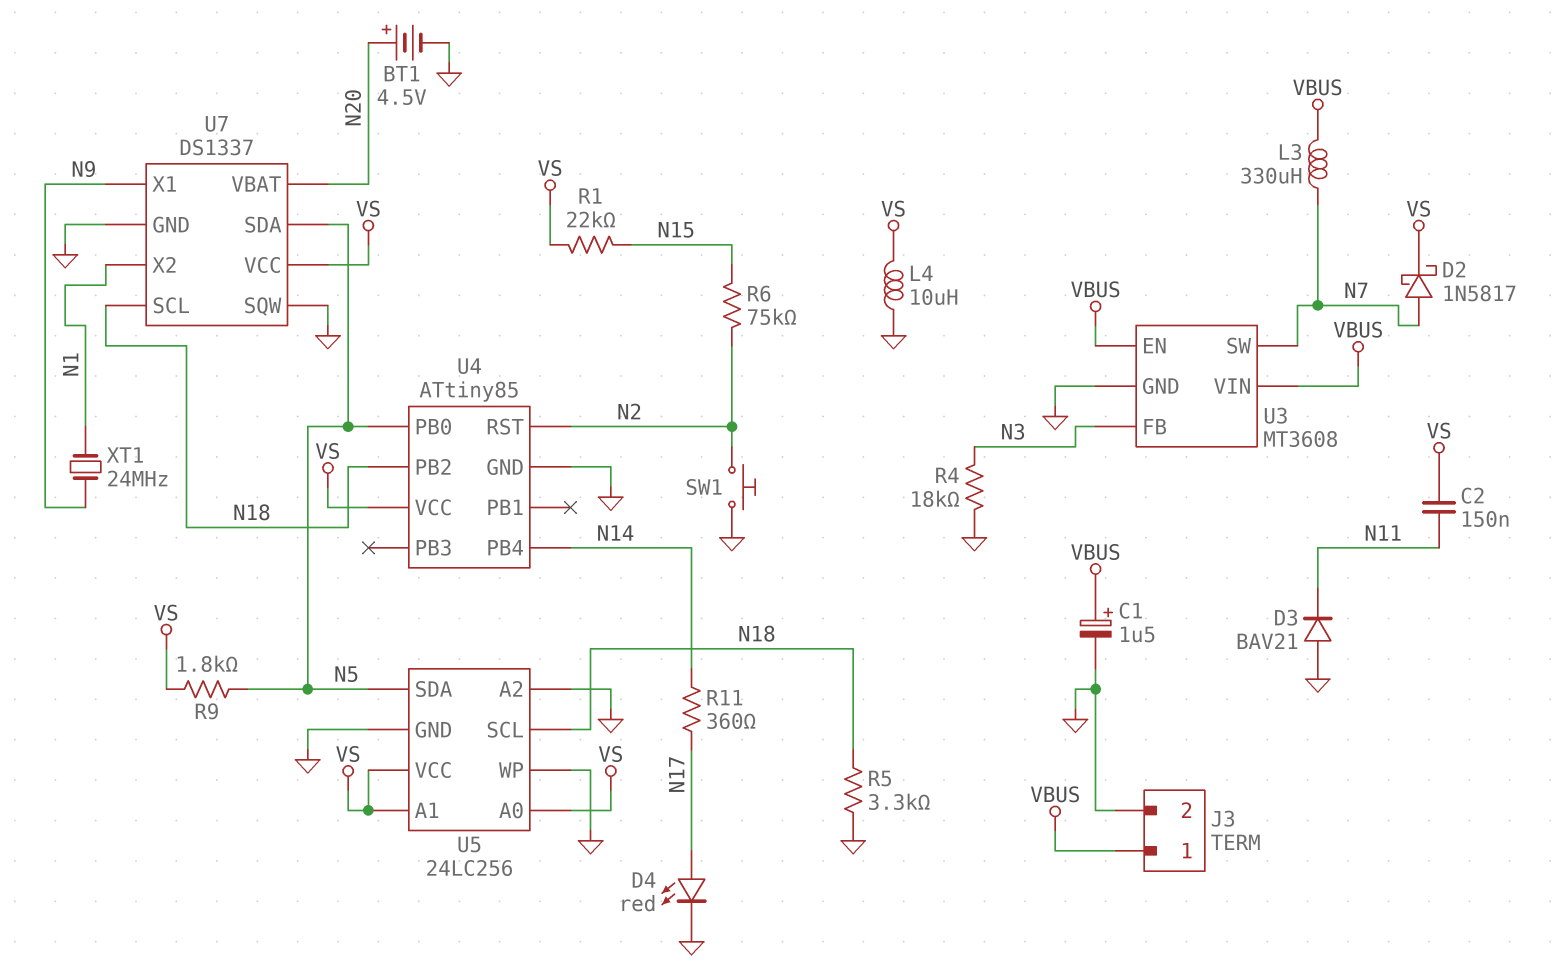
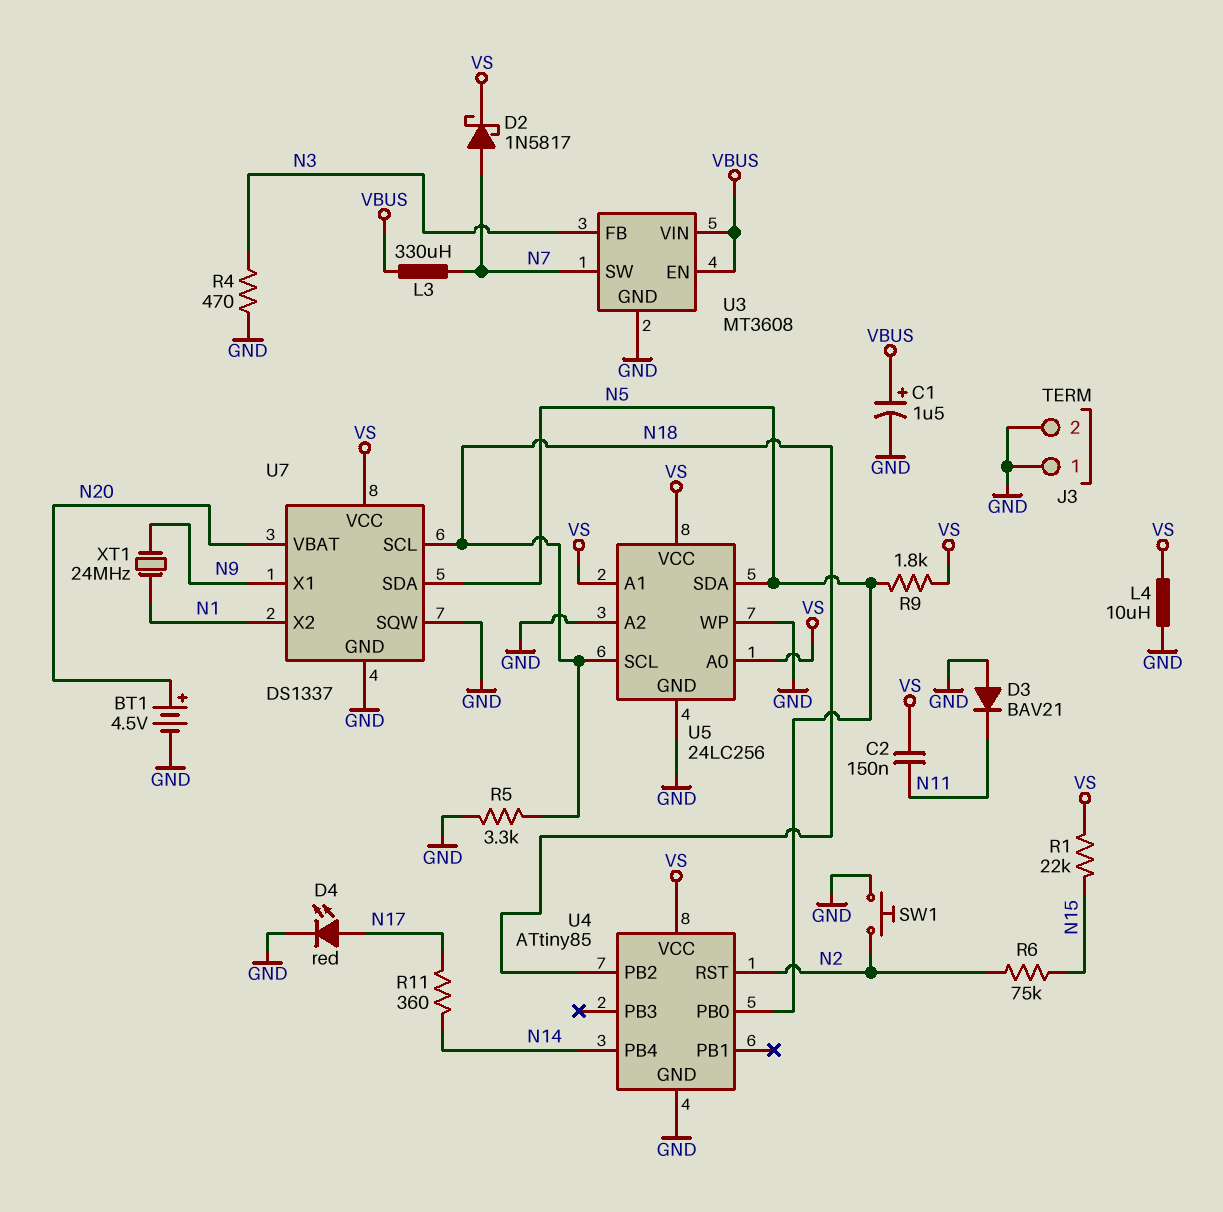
J3 pin 1: VBUS -> GND
R4: 18k (GND, N3) -> 470 (GND, N3)

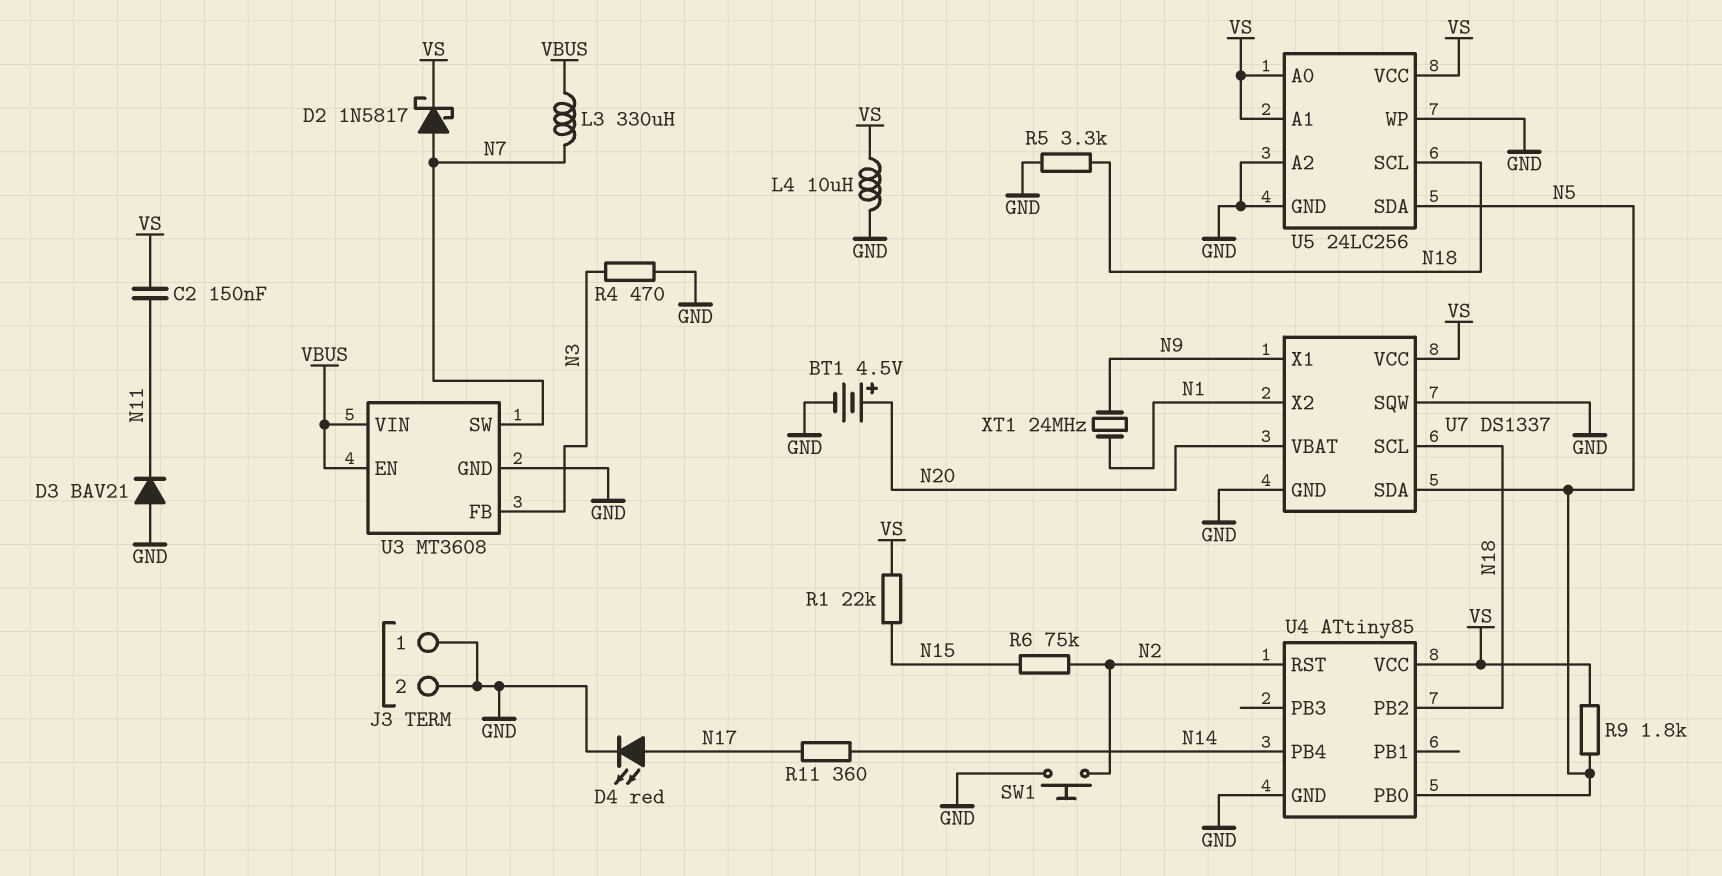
C1: 1.5uF (plus VBUS, minus GND) -> none

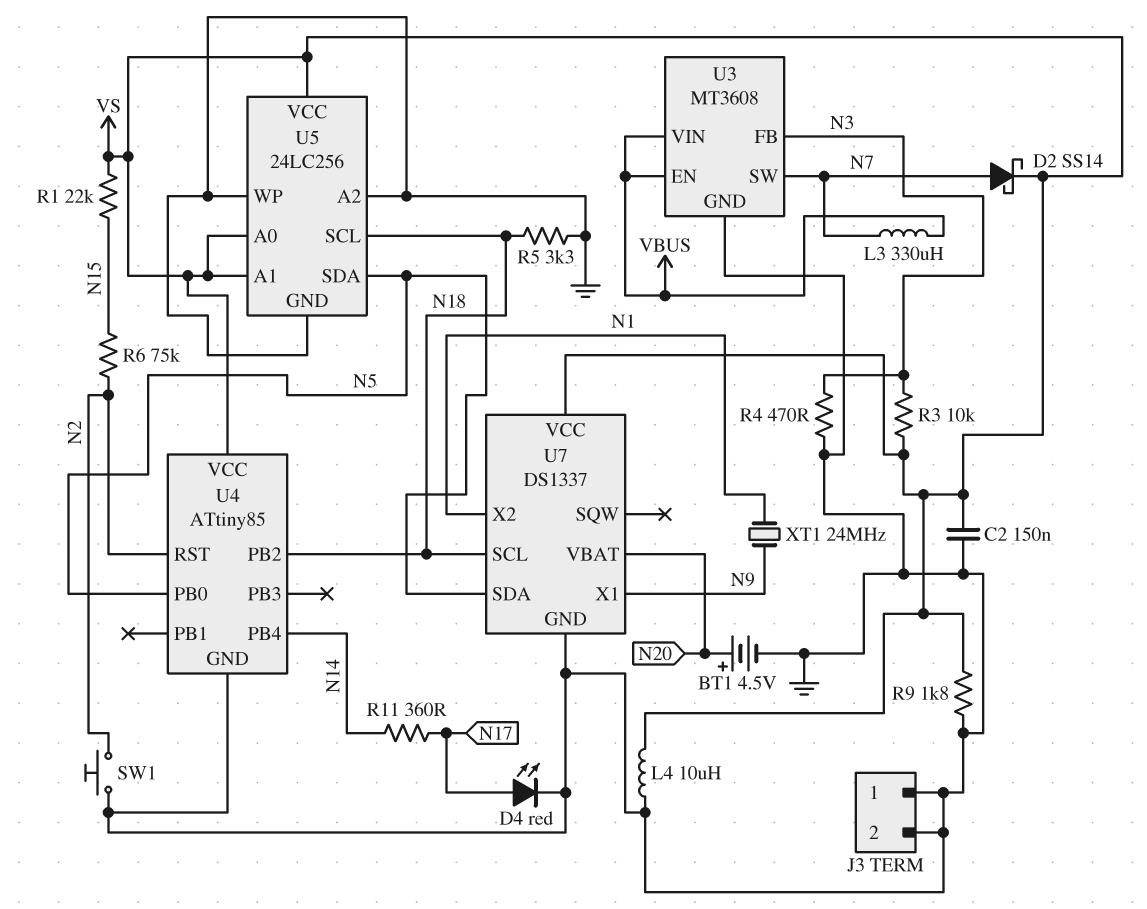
C2: 150nF (N11, VS) -> 150nF (GND, VS)
D2: schottky 1N5817 (A N7, K VS) -> schottky SS14 (A N7, K VS)
D3: diode BAV21 (A GND, K N11) -> none
R3: none -> 10k (N3, VS)
R9: 1.8k (N5, VS) -> 1.8k (GND, VS)
U7 pin SQW: GND -> none

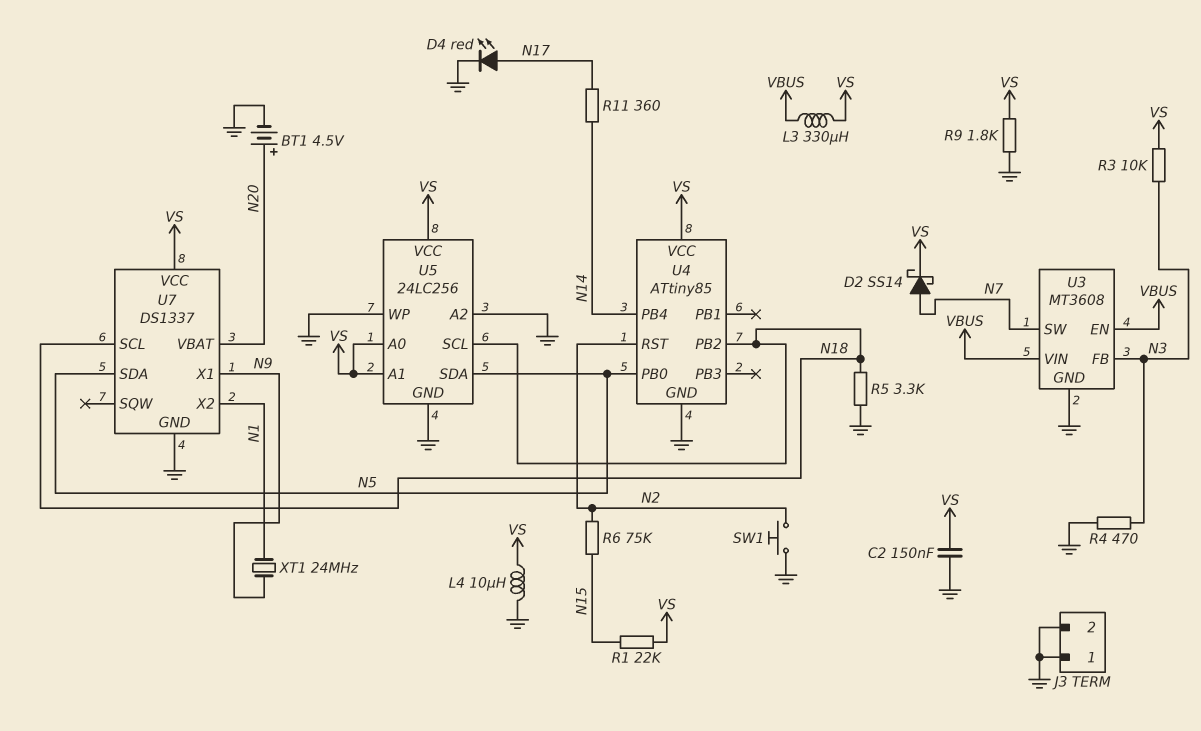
L3: 330uH (N7, VBUS) -> 330uH (VBUS, VS)

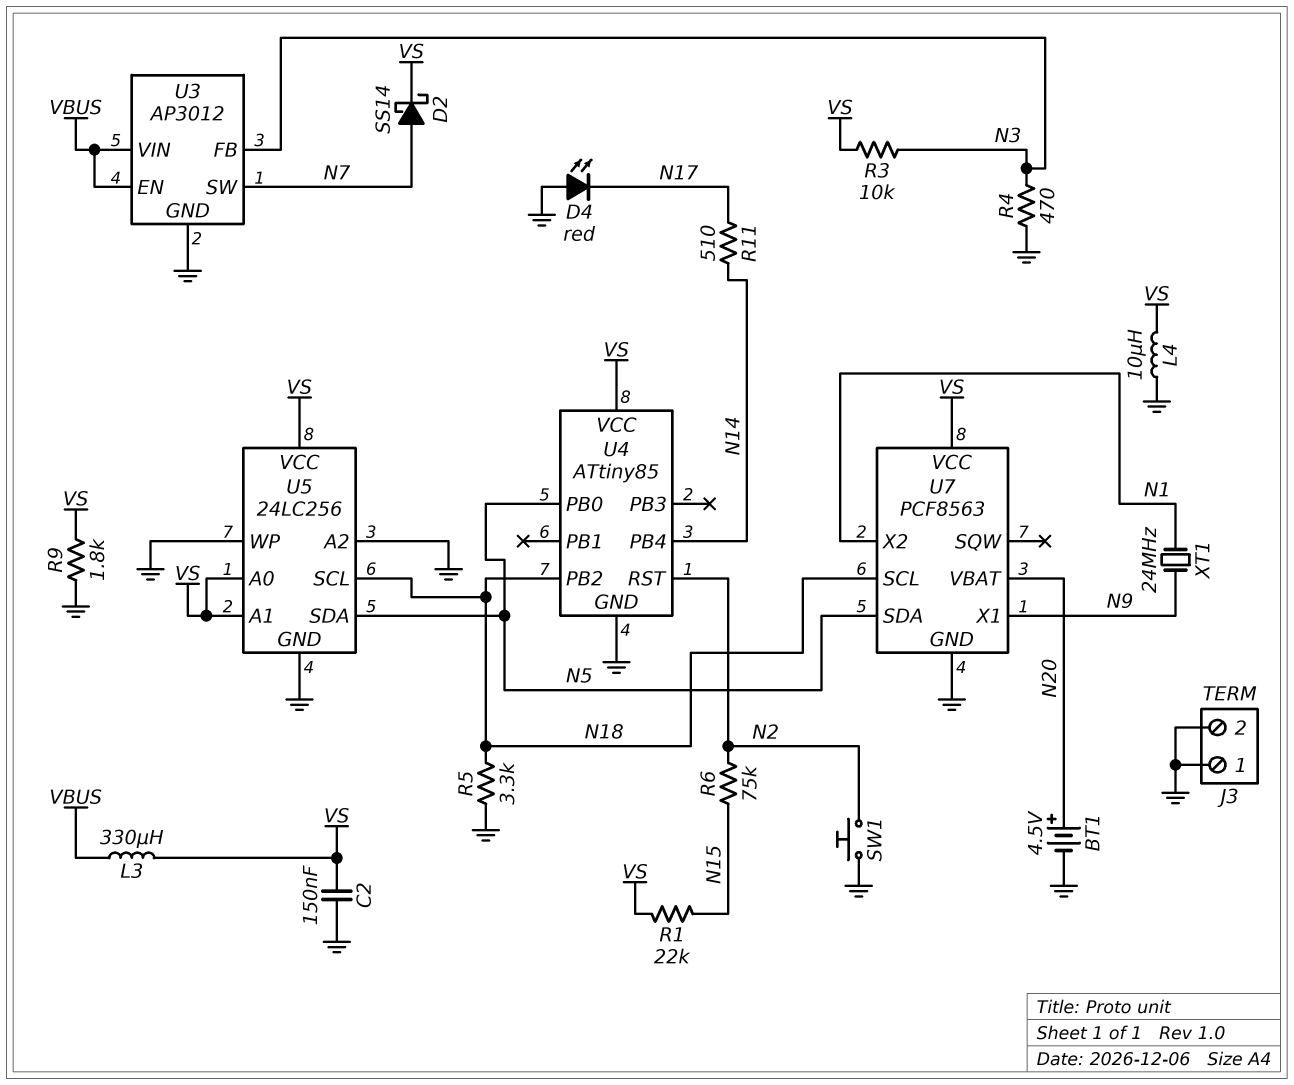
D4: LED red (A N17, K GND) -> LED red (A GND, K N17)
R11: 360 (N14, N17) -> 510 (N14, N17)
U3: MT3608 -> AP3012
U7: DS1337 -> PCF8563

